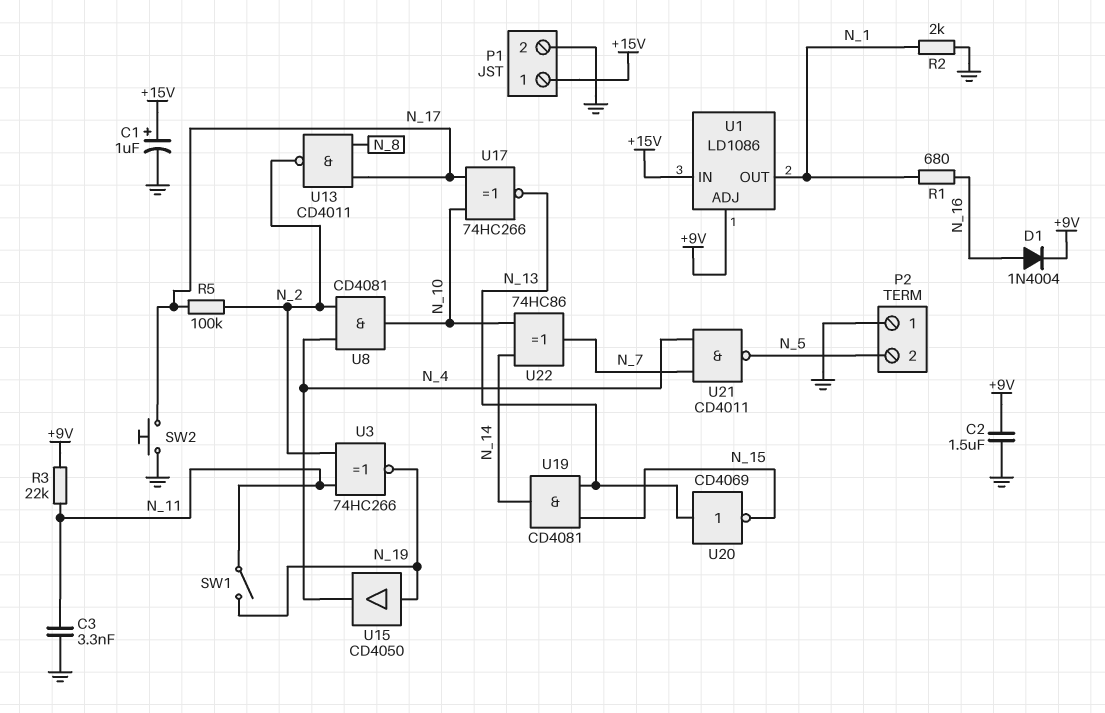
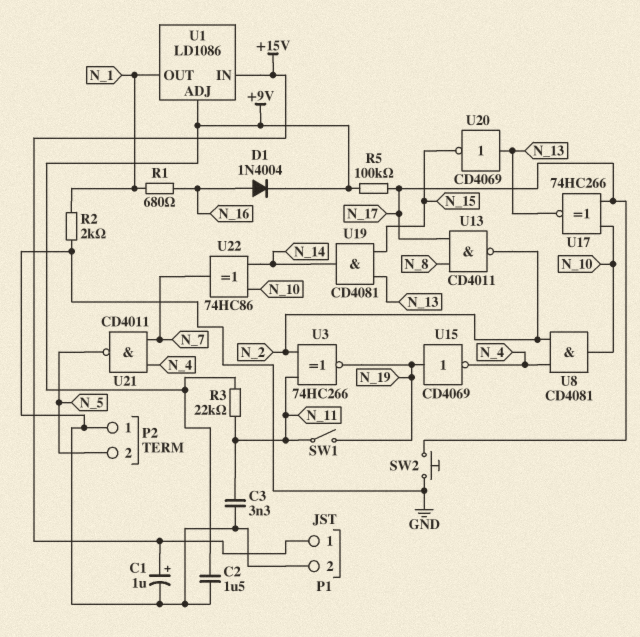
R5: 100k (N_2, N_17) -> 100k (+9V, N_17)
U15: buffer CD4050 (in N_19, out N_4) -> NOT CD4069 (in N_19, out N_4)

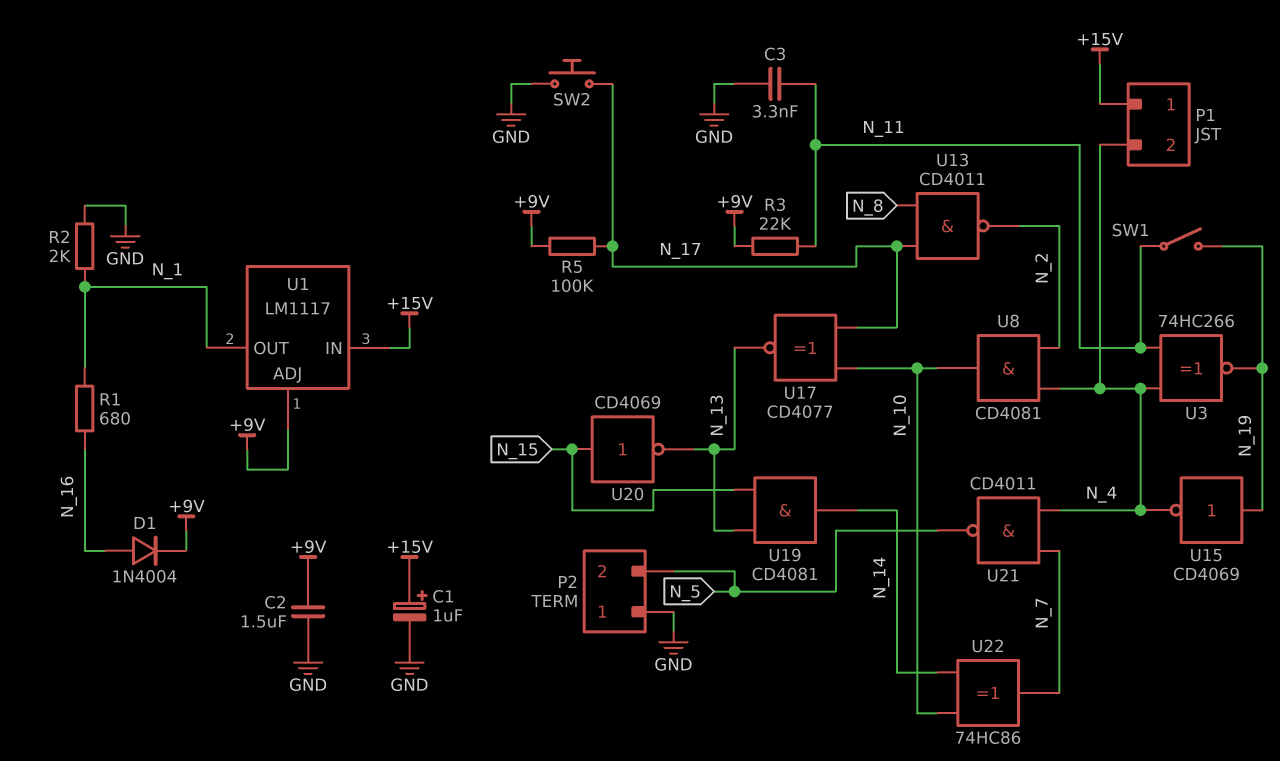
P1 pin 2: GND -> N_4
U1: LD1086 -> LM1117
U3: XNOR 74HC266 (in N_2, in N_11, out N_19) -> XNOR 74HC266 (in N_4, in N_11, out N_19)
U17: XNOR 74HC266 (in N_10, in N_17, out N_13) -> XNOR CD4077 (in N_10, in N_17, out N_13)
U20: NOT CD4069 (in N_13, out N_15) -> NOT CD4069 (in N_15, out N_13)

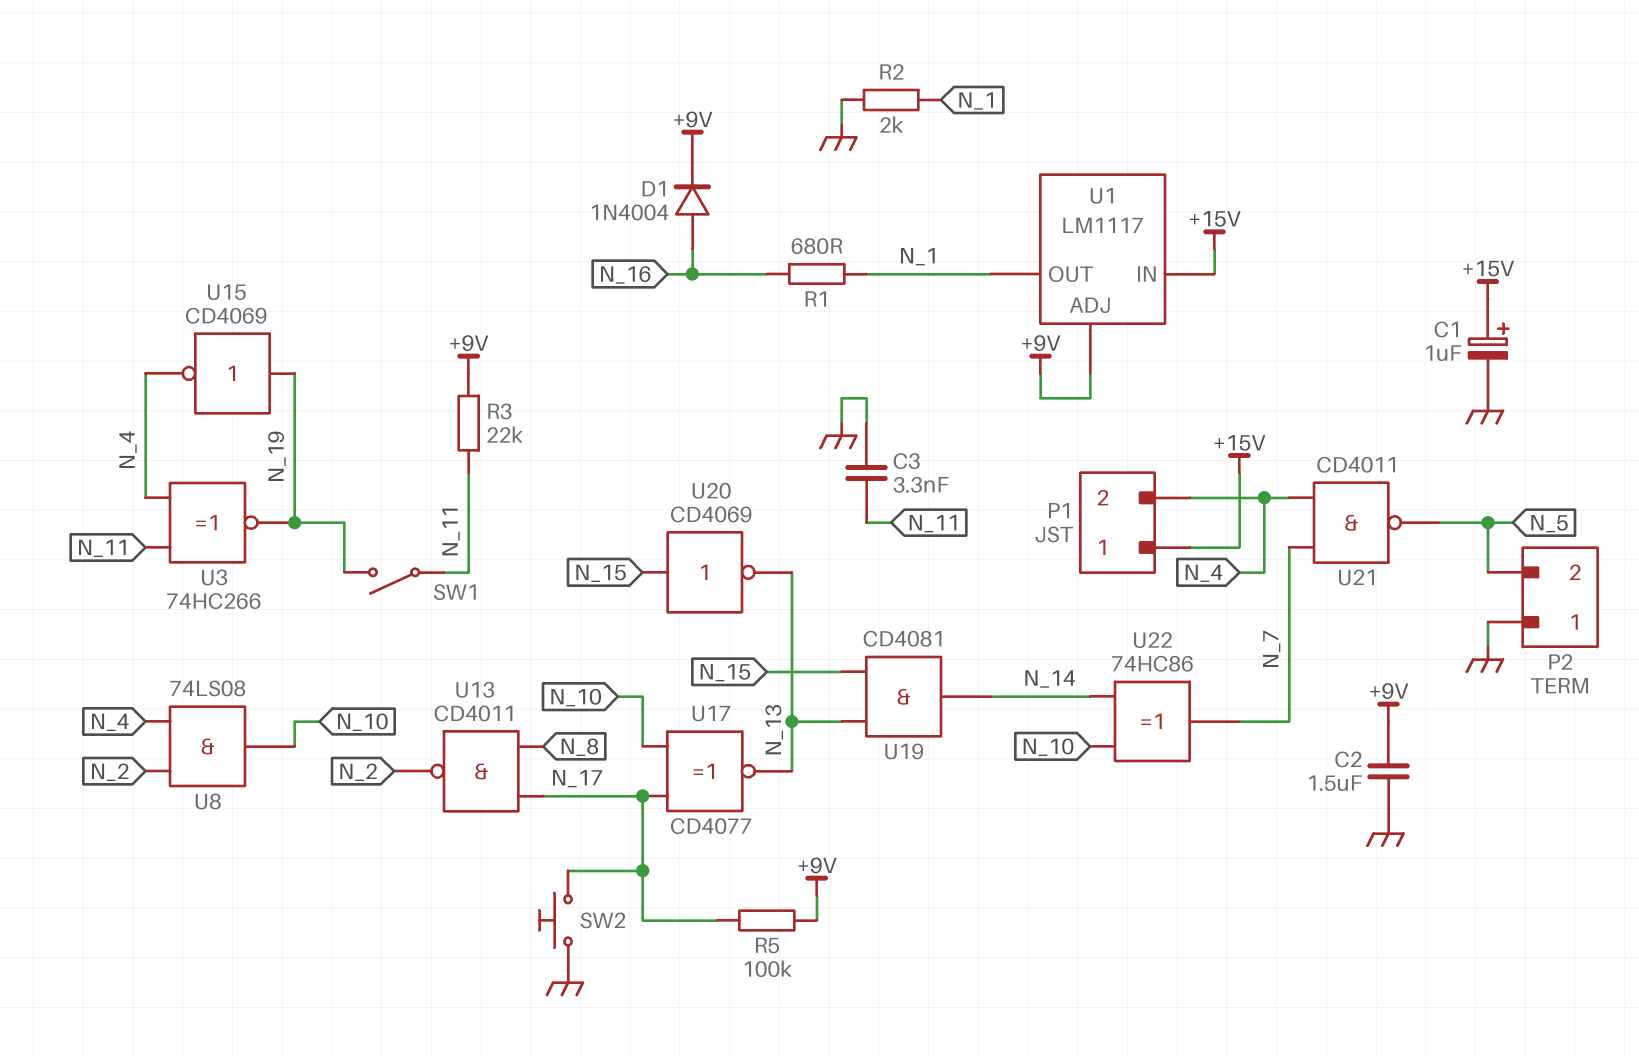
U8: AND CD4081 (in N_2, in N_4, out N_10) -> AND 74LS08 (in N_2, in N_4, out N_10)

